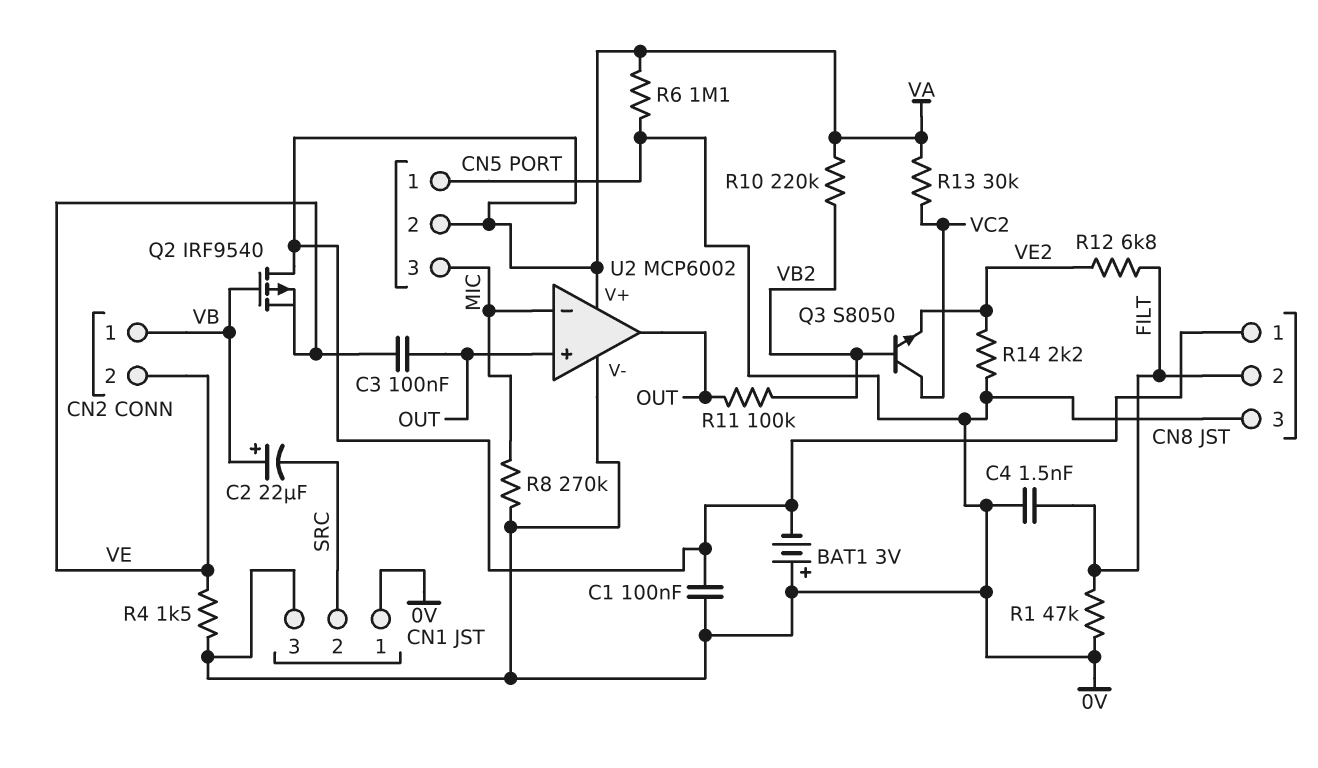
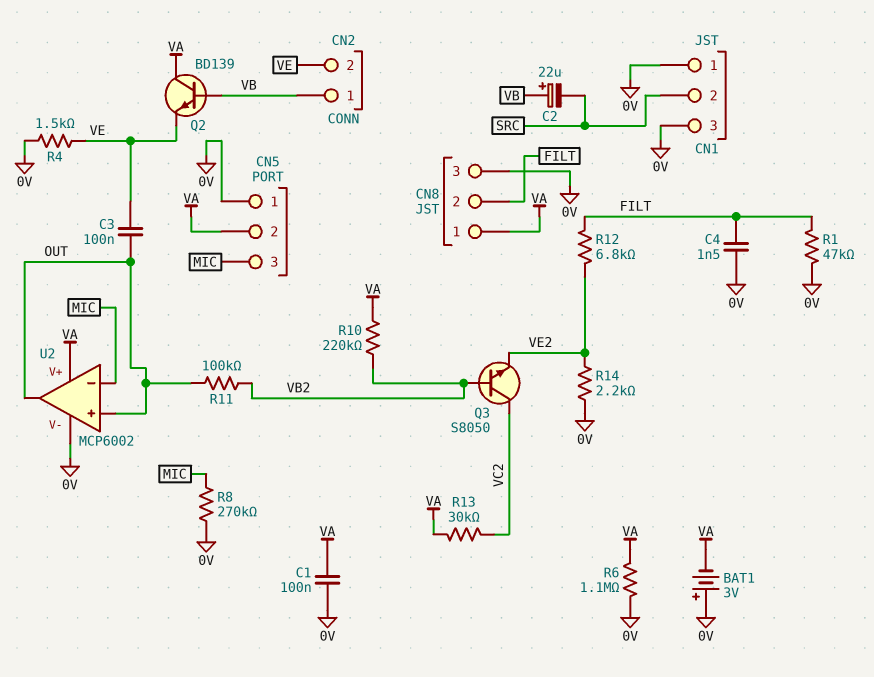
Q2: PMOS IRF9540 (G VB, D VA, S VE) -> NPN BD139 (B VB, C VA, E VE)

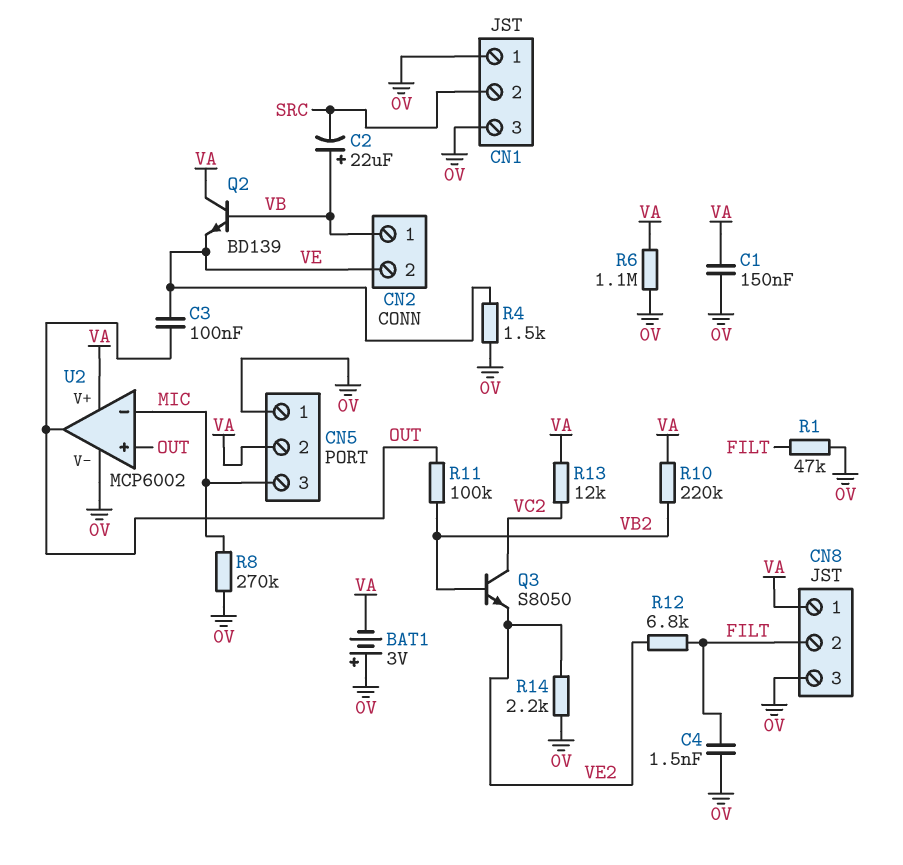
C1: 100nF (0V, VA) -> 150nF (0V, VA)
R13: 30k (VA, VC2) -> 12k (VA, VC2)

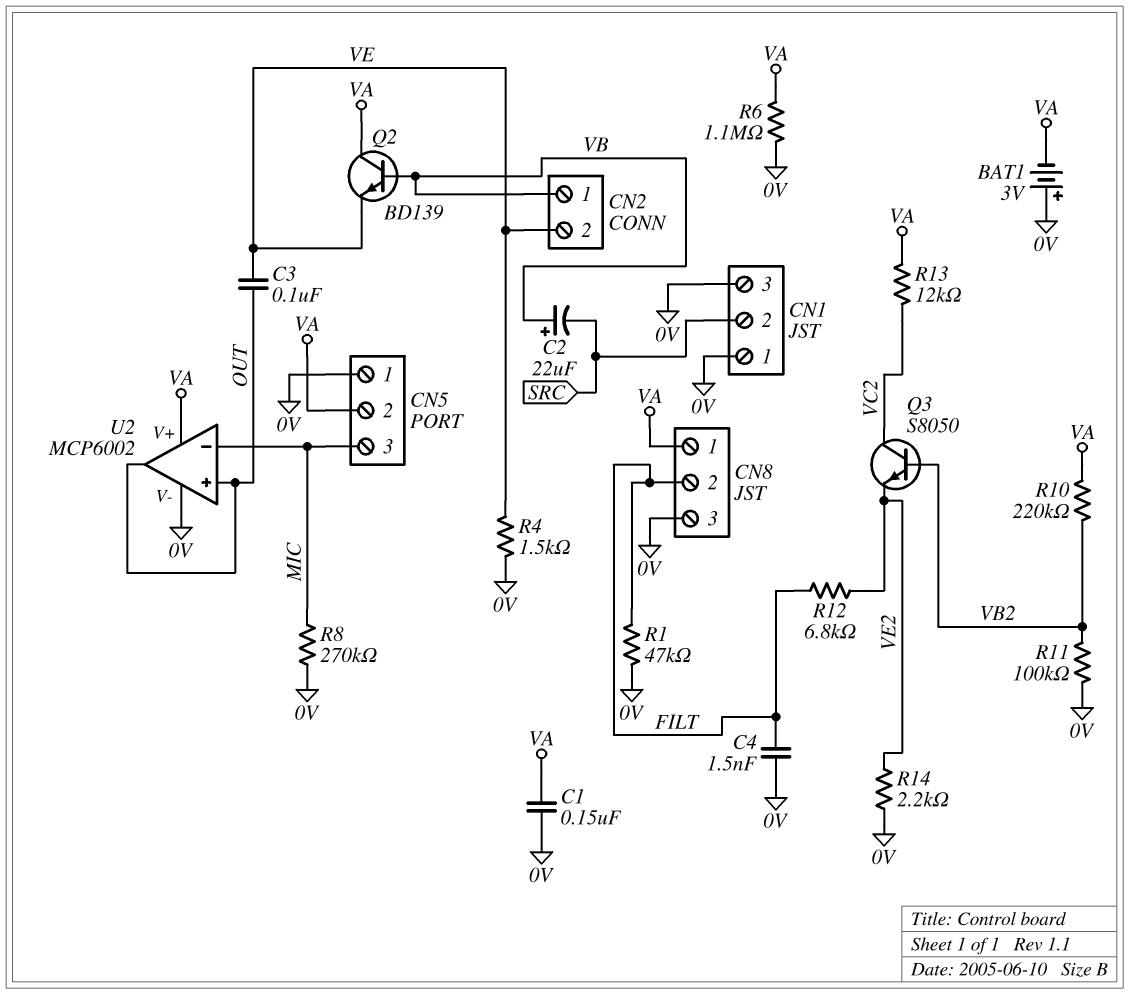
R11: 100k (OUT, VB2) -> 100k (0V, VB2)

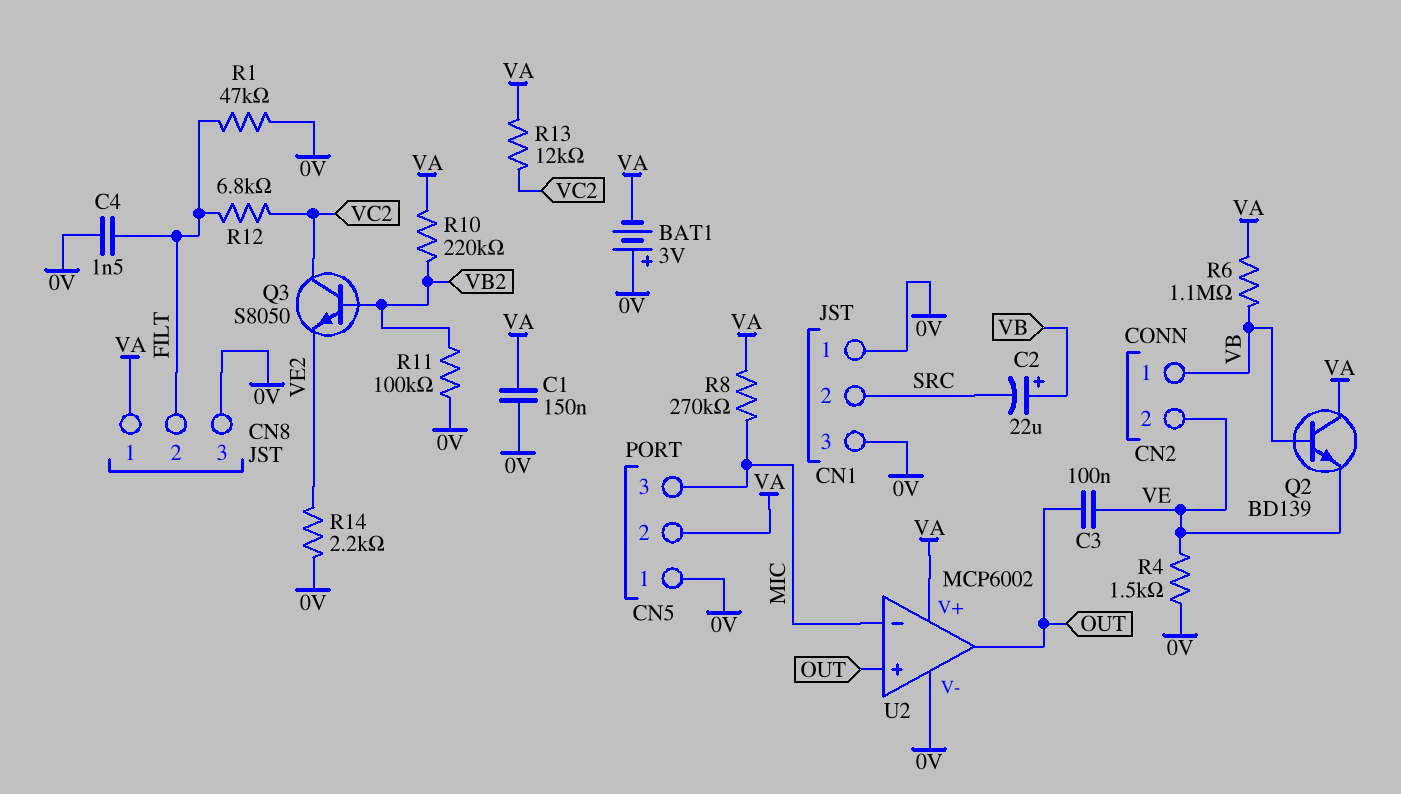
R6: 1.1M (0V, VA) -> 1.1M (VA, VB)
R8: 270k (0V, MIC) -> 270k (MIC, VA)
R12: 6.8k (FILT, VE2) -> 6.8k (FILT, VC2)

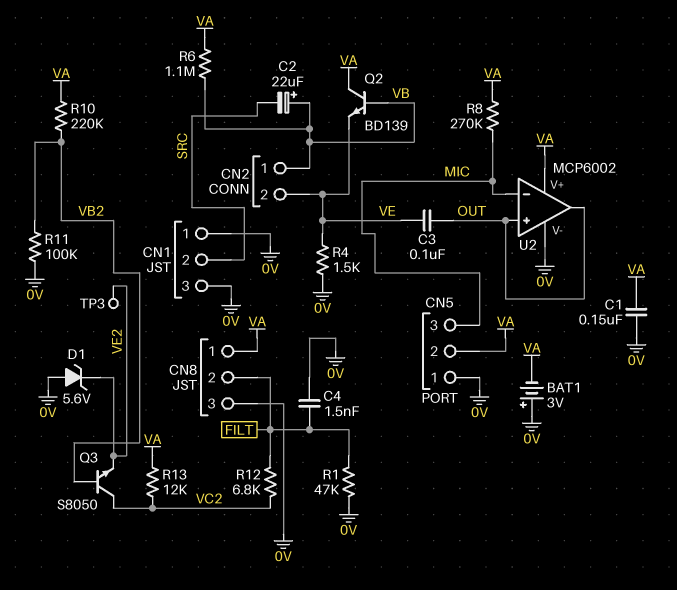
D1: none -> zener 5.6V (A 0V, K VE2)
R14: 2.2k (0V, VE2) -> none
TP3: none -> test point (VE2)

